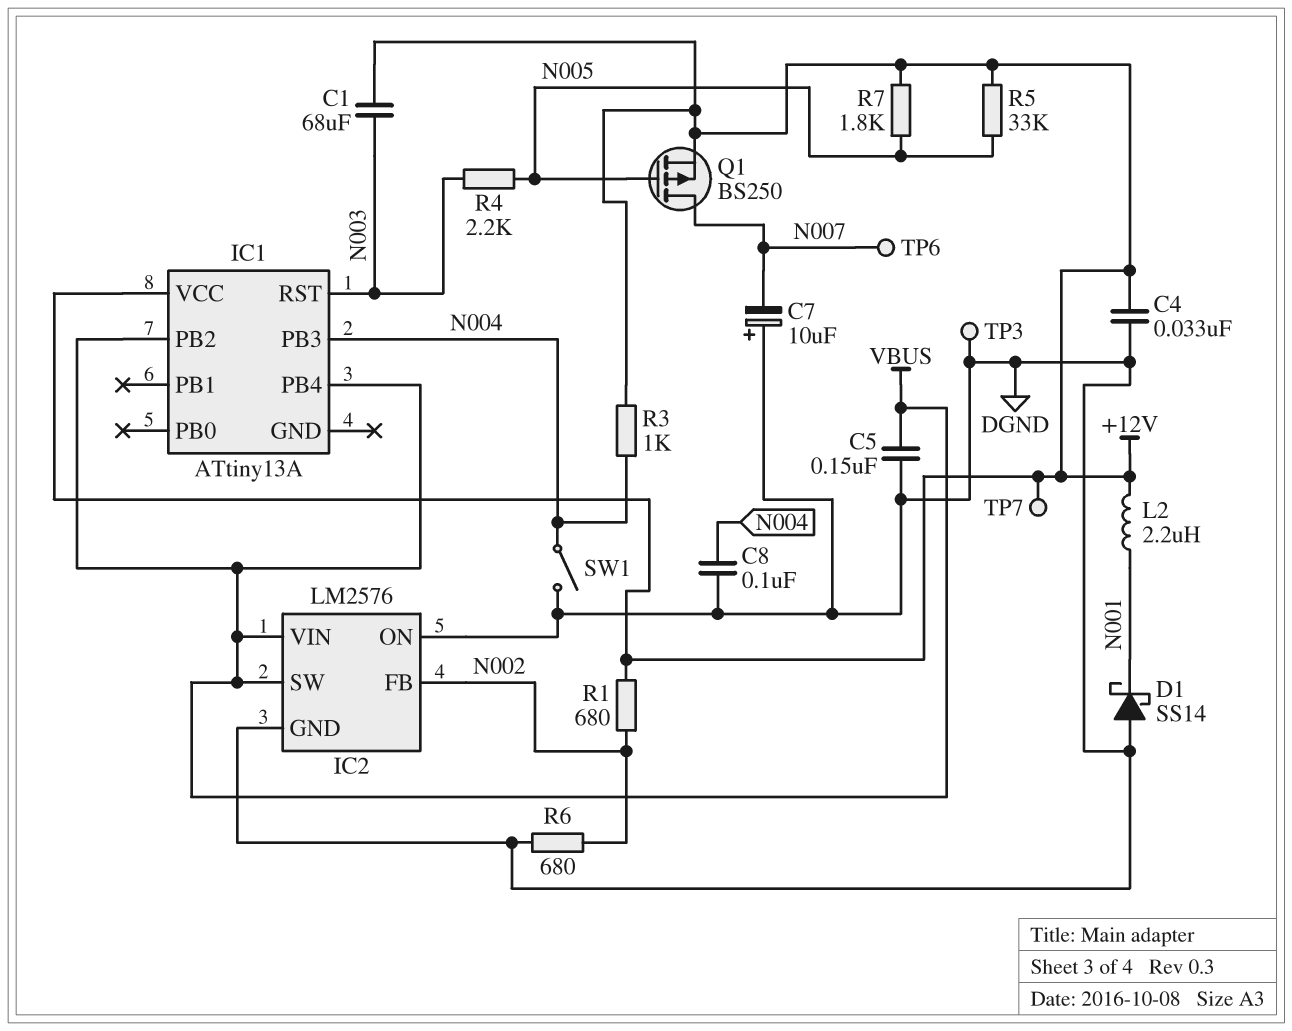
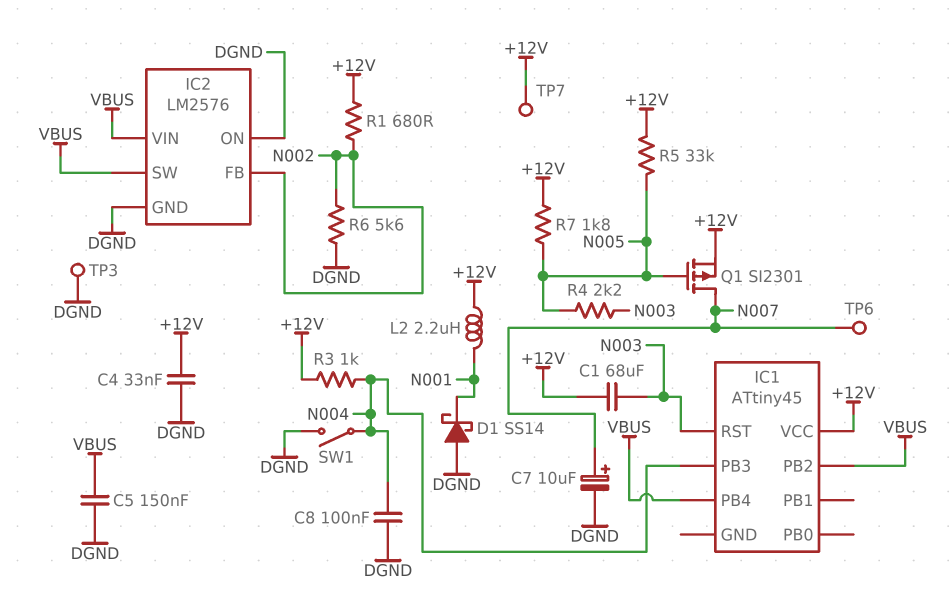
C7: 10uF (plus DGND, minus N007) -> 10uF (plus N007, minus DGND)
IC1: ATtiny13A -> ATtiny45
Q1: PMOS BS250 (G N005, D N007, S +12V) -> PMOS SI2301 (G N005, D N007, S +12V)
R6: 680 (DGND, N002) -> 5.6k (DGND, N002)

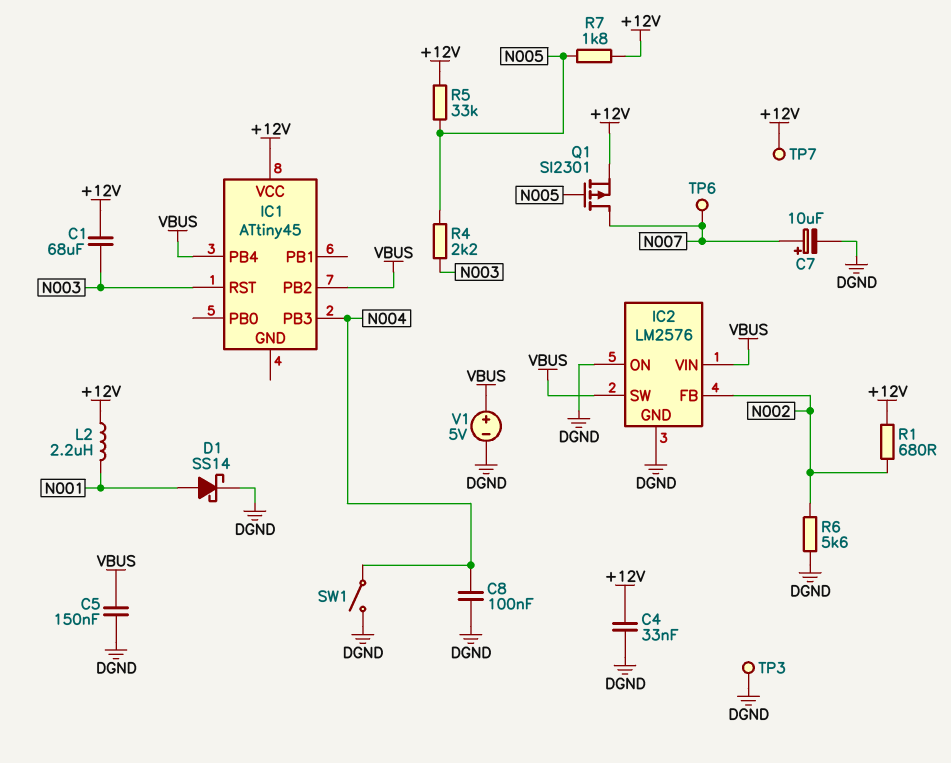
D1: schottky SS14 (A DGND, K N001) -> schottky SS14 (A N001, K DGND)
R3: 1k (+12V, N004) -> none
V1: none -> 5V (plus VBUS, minus DGND)

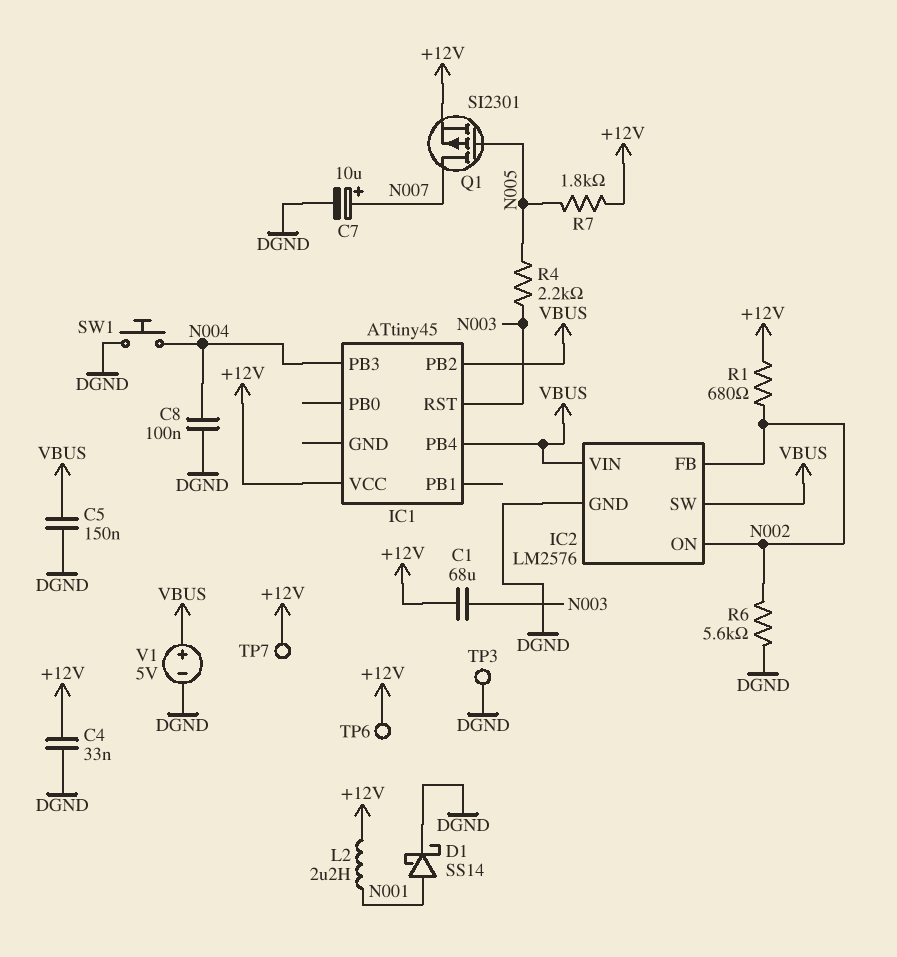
IC2 pin ON: DGND -> N002
R5: 33k (+12V, N005) -> none
SW1: switch (DGND, N004) -> button (DGND, N004)
TP6: test point (N007) -> test point (+12V)

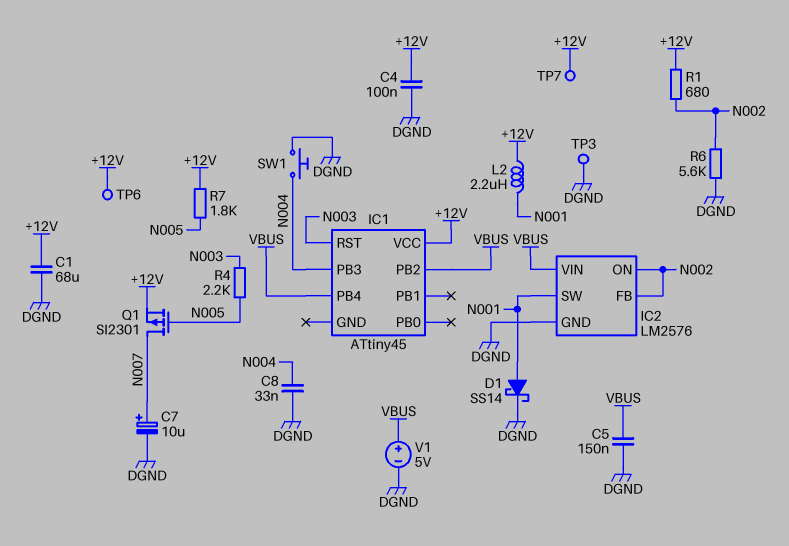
C1: 68uF (+12V, N003) -> 68uF (+12V, DGND)
C4: 33nF (+12V, DGND) -> 100nF (+12V, DGND)
C8: 100nF (DGND, N004) -> 33nF (DGND, N004)
IC2 pin SW: VBUS -> N001

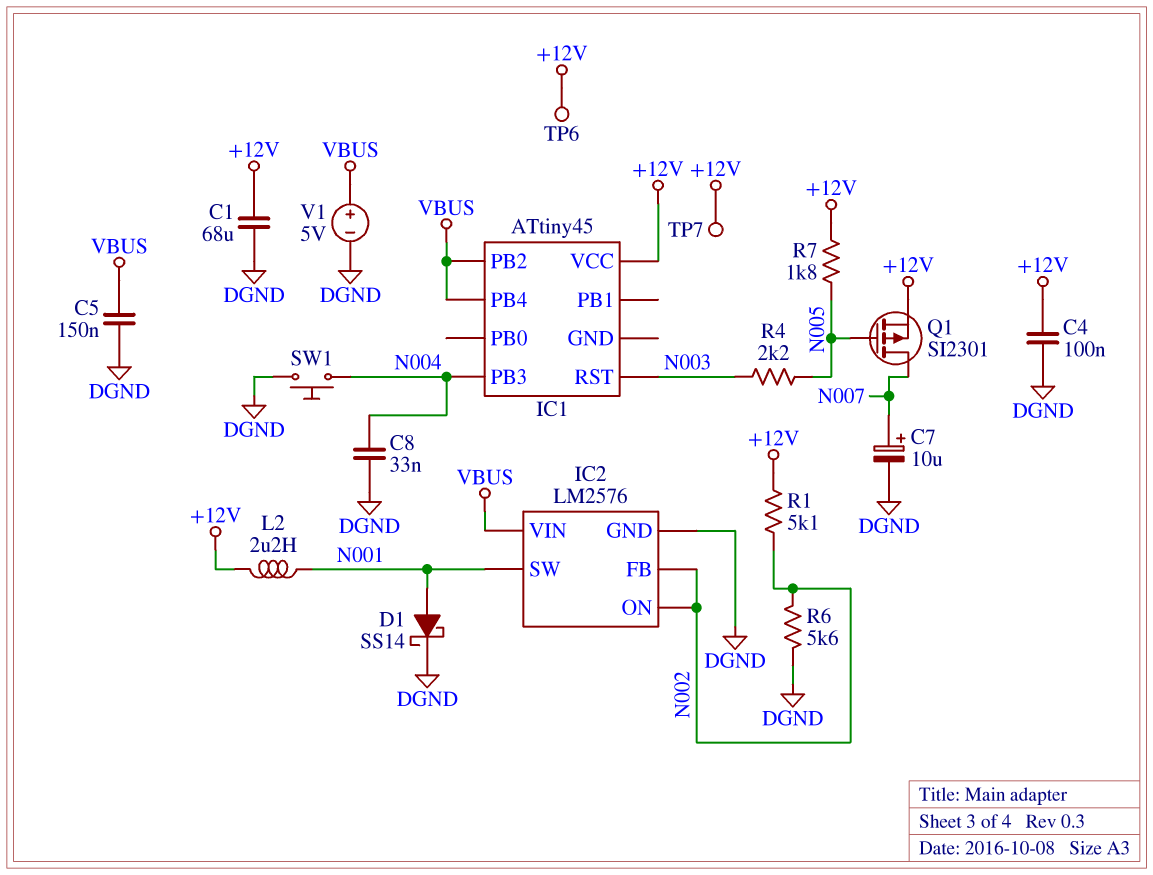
R1: 680 (+12V, N002) -> 5.1k (+12V, N002)
TP3: test point (DGND) -> none

